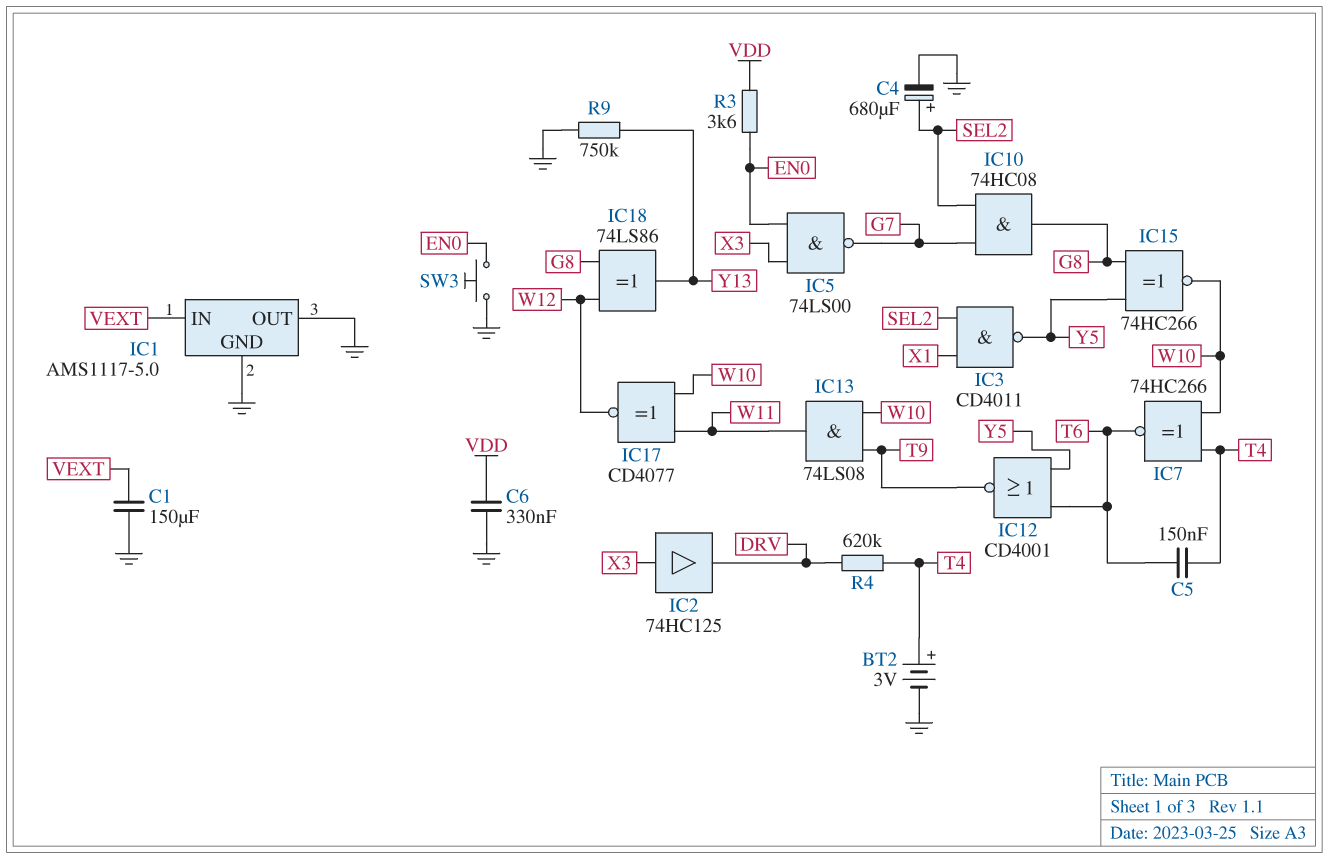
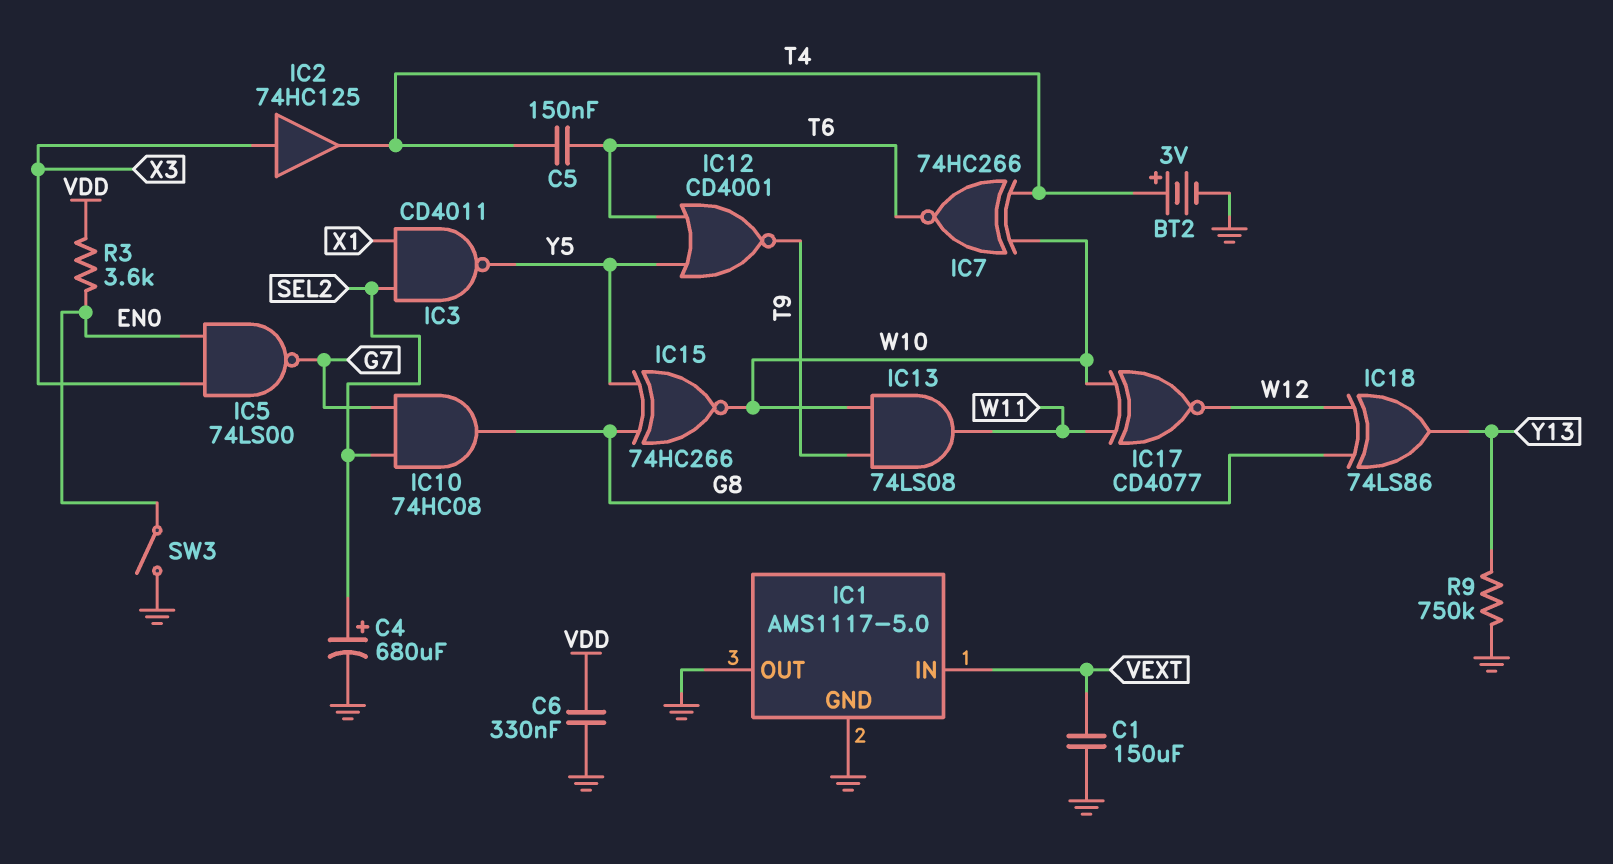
IC2: buffer 74HC125 (in X3, out DRV) -> buffer 74HC125 (in X3, out T4)
R4: 620k (DRV, T4) -> none
SW3: button (EN0, GND) -> switch (EN0, GND)

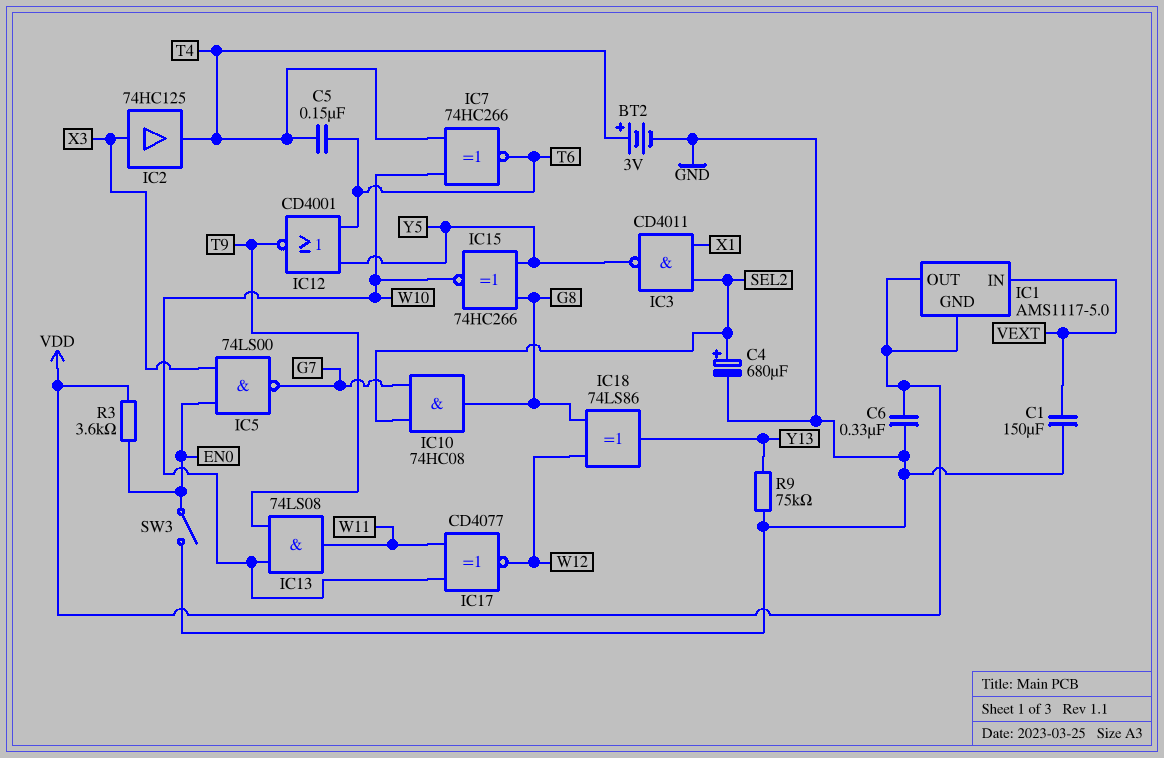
IC1 pin GND: GND -> VDD
IC1 pin OUT: GND -> VDD
R9: 750k (GND, Y13) -> 75k (GND, Y13)

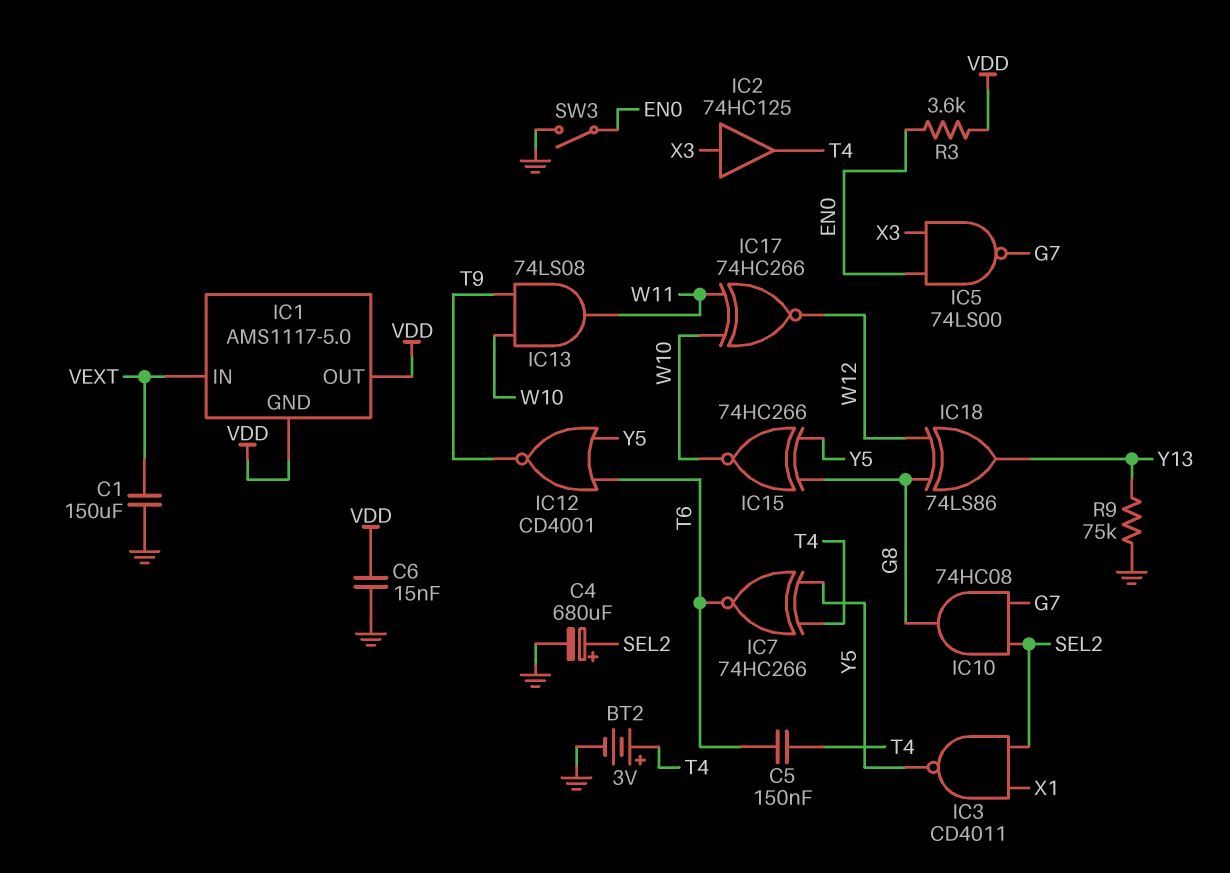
C6: 330nF (GND, VDD) -> 15nF (GND, VDD)
IC7: XNOR 74HC266 (in T4, in W10, out T6) -> XNOR 74HC266 (in T4, in Y5, out T6)
IC17: XNOR CD4077 (in W10, in W11, out W12) -> XNOR 74HC266 (in W10, in W11, out W12)

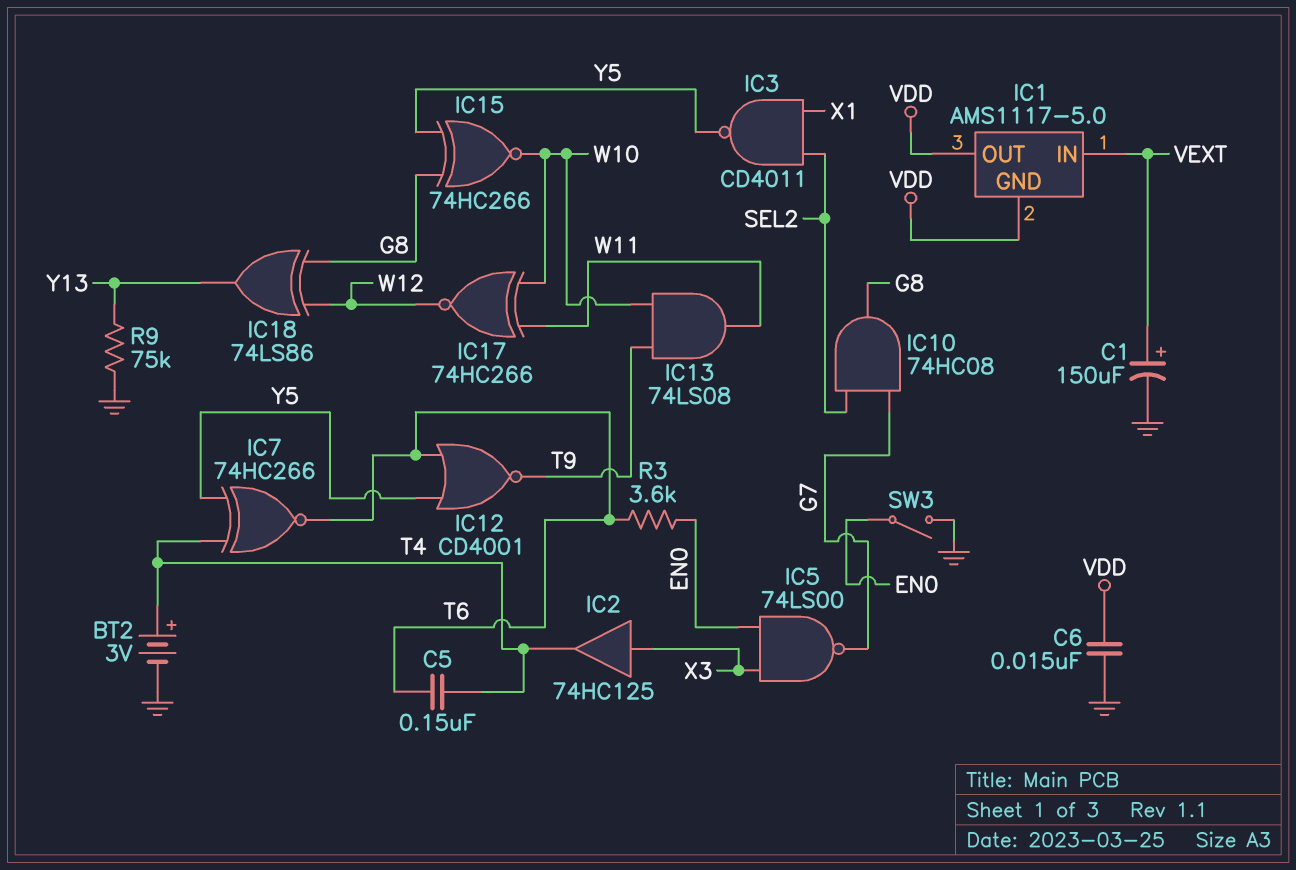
C1: 150uF (GND, VEXT) -> 150uF (plus VEXT, minus GND)
C4: 680uF (plus SEL2, minus GND) -> none
R3: 3.6k (EN0, VDD) -> 3.6k (EN0, T6)

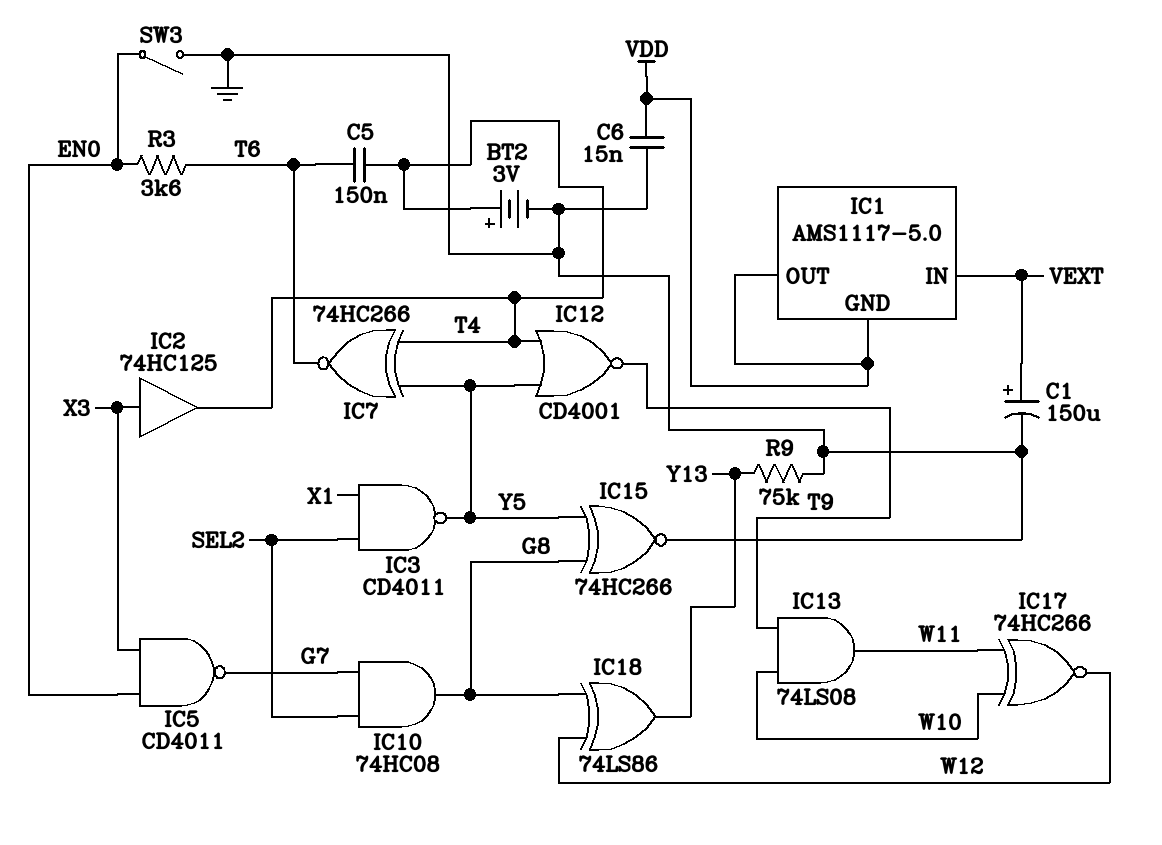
IC5: NAND 74LS00 (in EN0, in X3, out G7) -> NAND CD4011 (in EN0, in X3, out G7)
IC12: NOR CD4001 (in T6, in Y5, out T9) -> NOR CD4001 (in T4, in Y5, out T9)
IC15: XNOR 74HC266 (in G8, in Y5, out W10) -> XNOR 74HC266 (in G8, in Y5, out GND)

